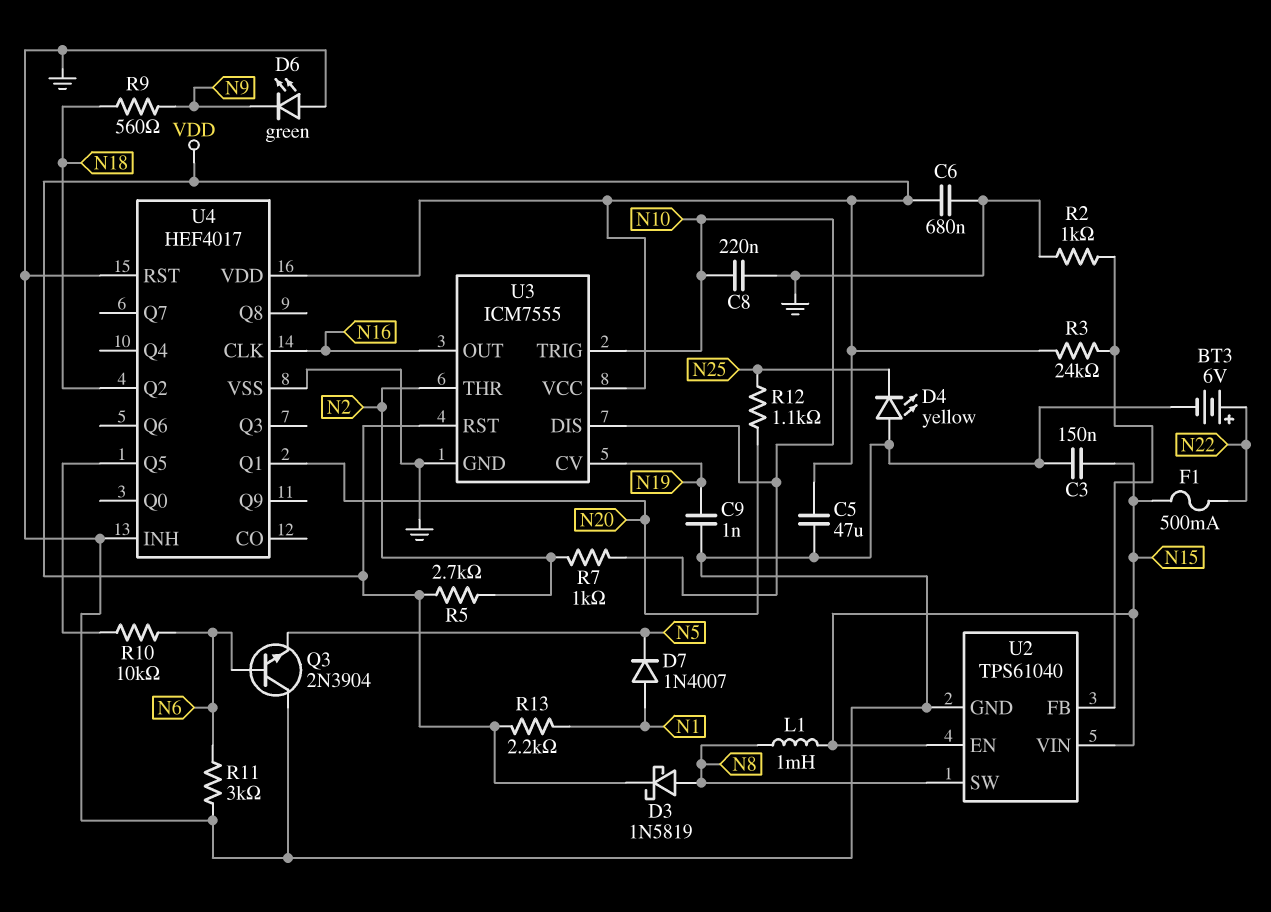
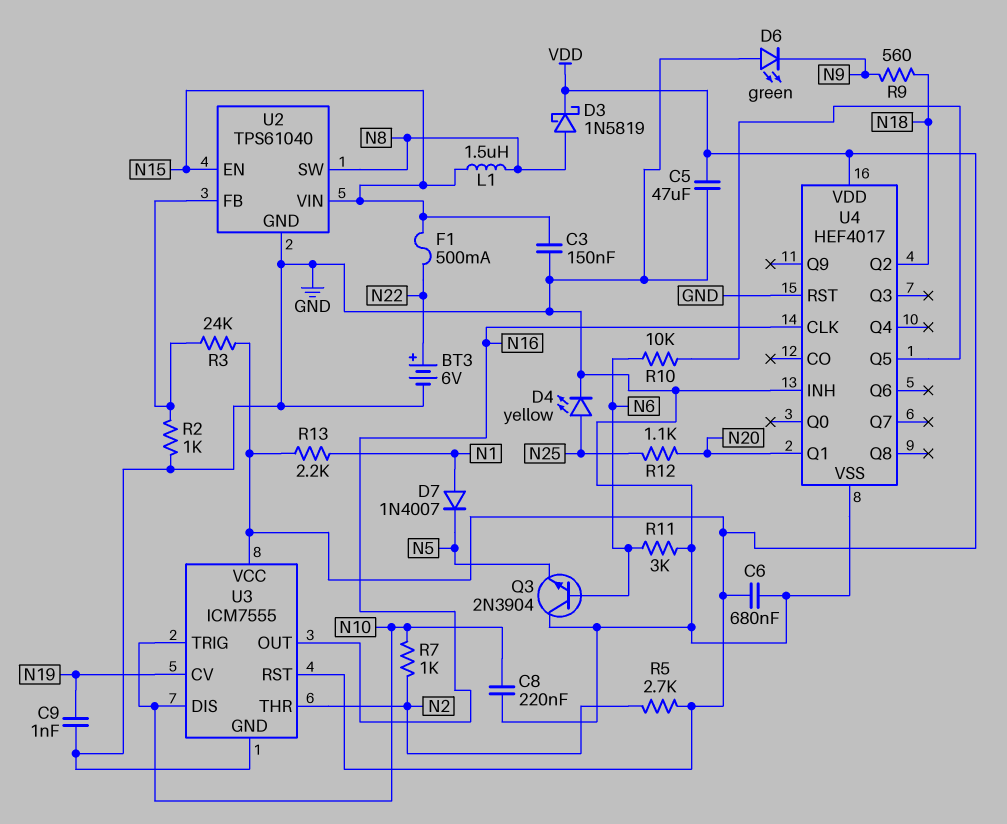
D4: LED yellow (A GND, K N25) -> LED yellow (A N25, K GND)
L1: 1mH (N8, N15) -> 1.5uH (N8, N15)

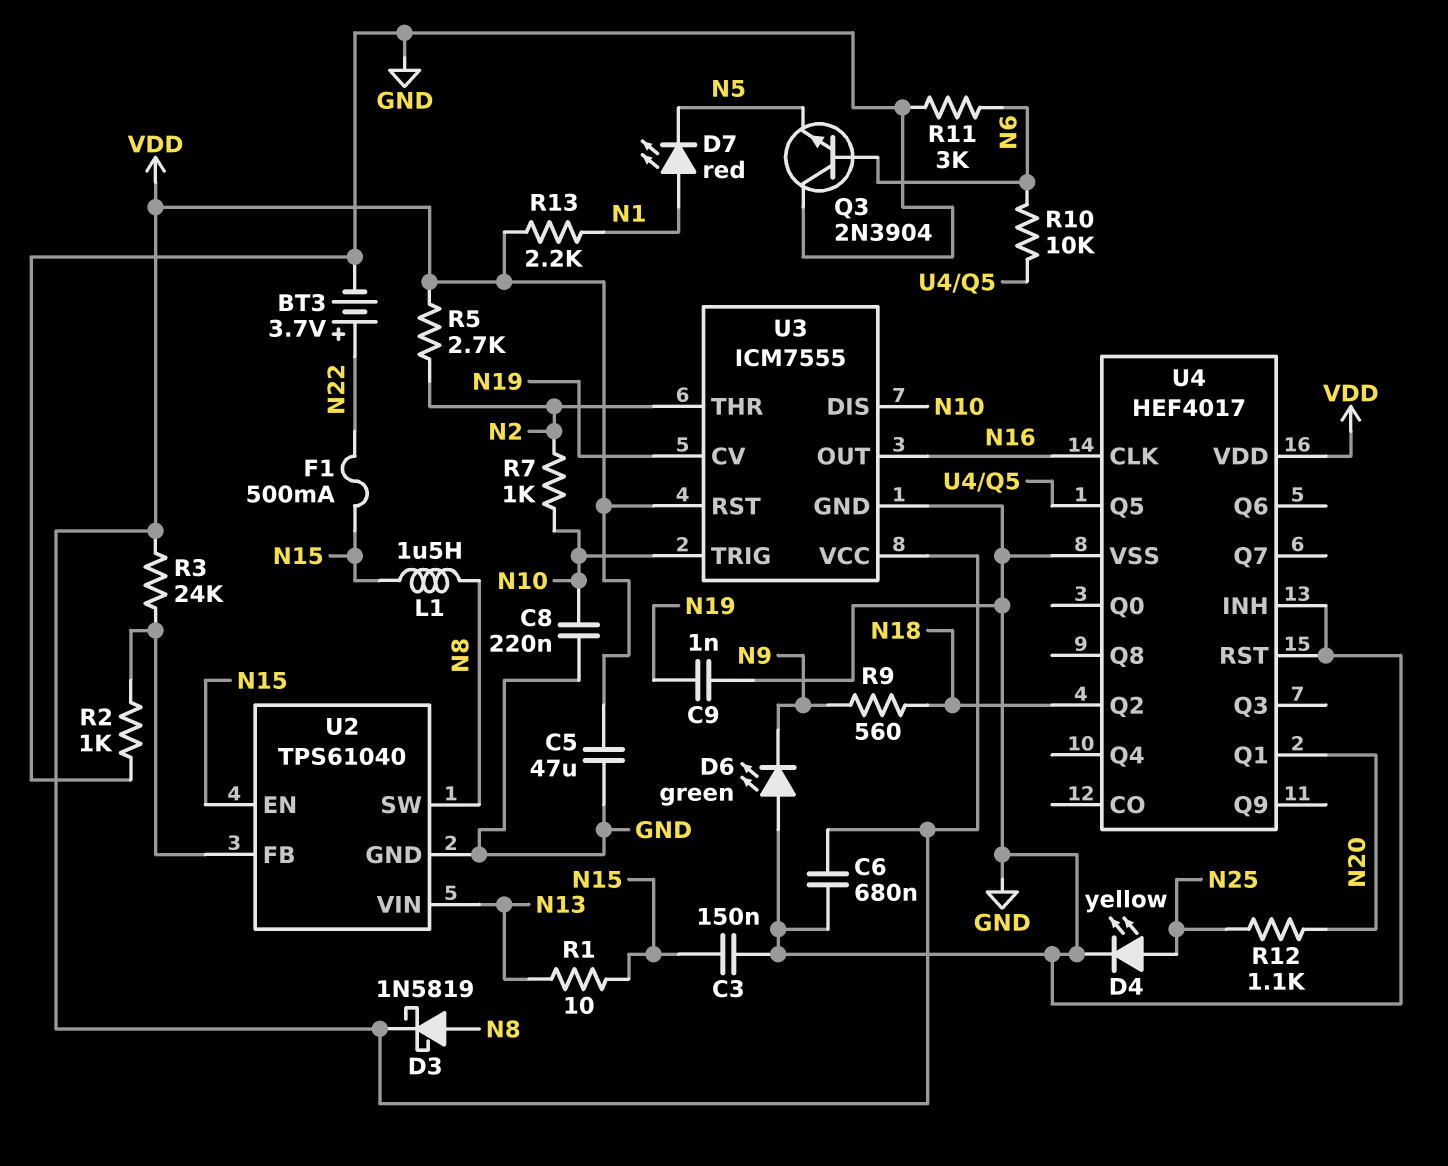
BT3: 6V (plus N22, minus GND) -> 3.7V (plus N22, minus GND)
D7: diode 1N4007 (A N1, K N5) -> LED red (A N1, K N5)
R1: none -> 10 (N13, N15)
U2 pin VIN: N15 -> N13

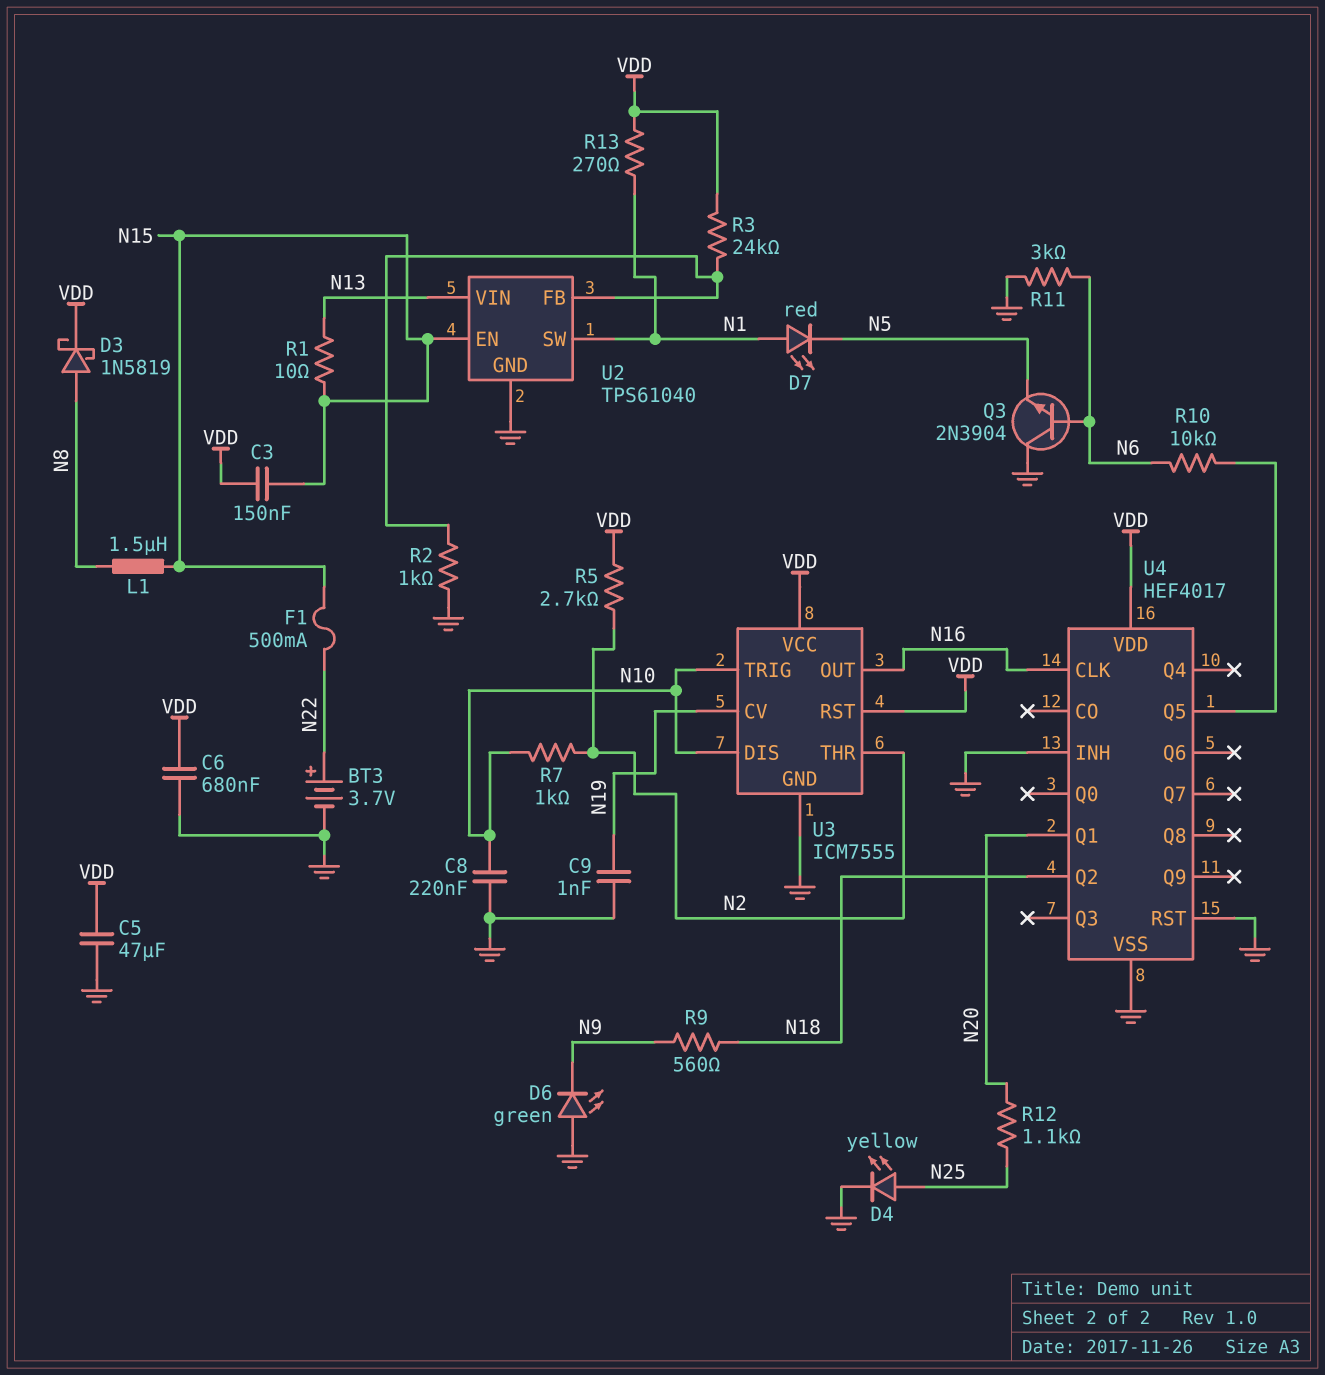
C3: 150nF (GND, N15) -> 150nF (N15, VDD)
R13: 2.2k (N1, VDD) -> 270 (N1, VDD)
U2 pin SW: N8 -> N1

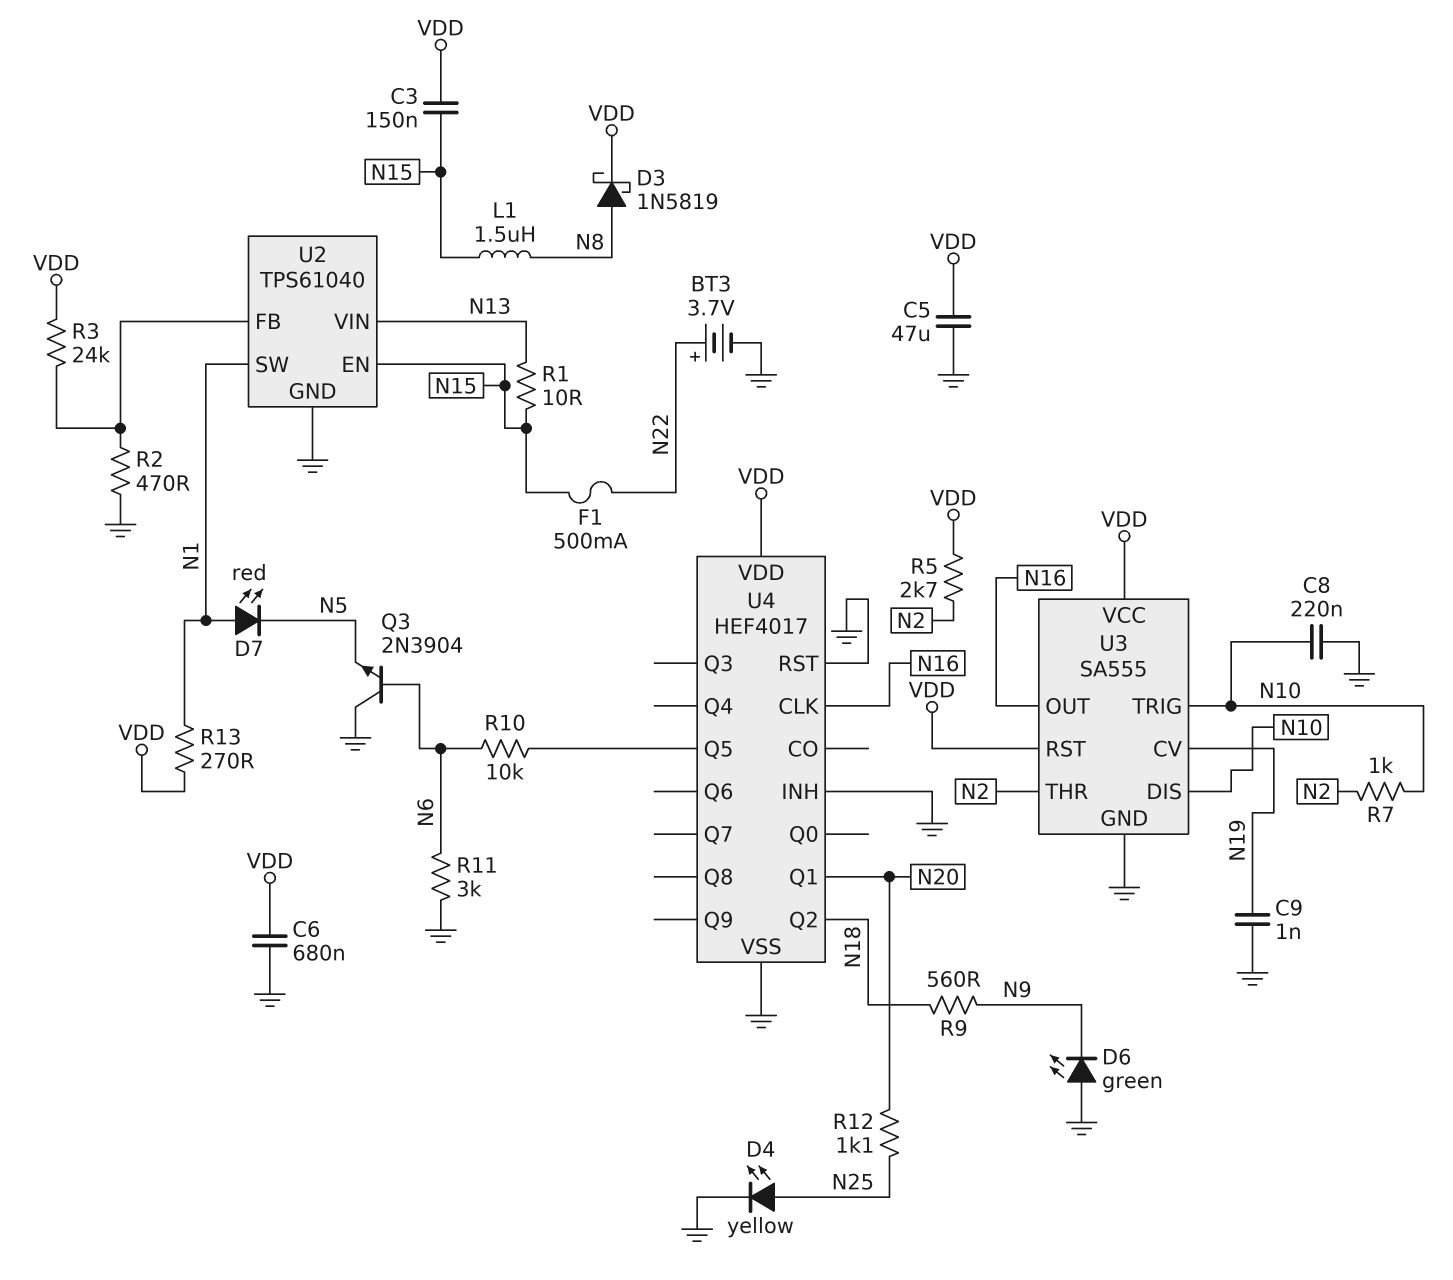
R2: 1k (GND, U2/FB) -> 470 (GND, U2/FB)
U3: ICM7555 -> SA555

